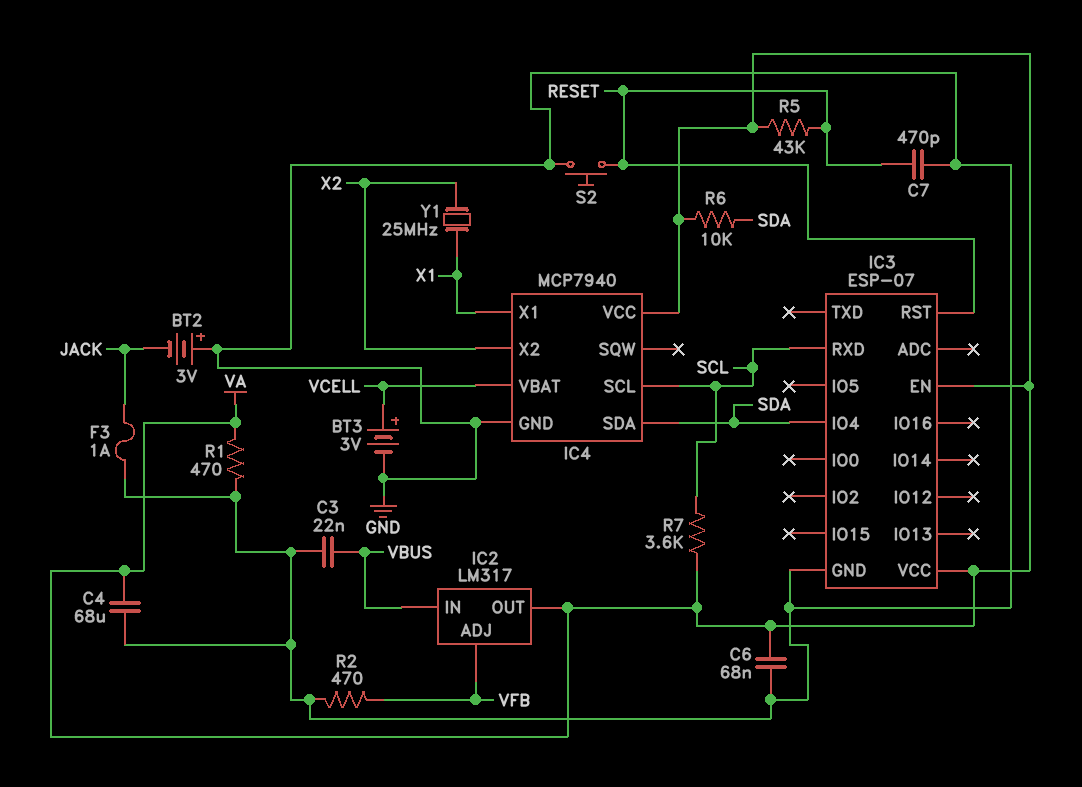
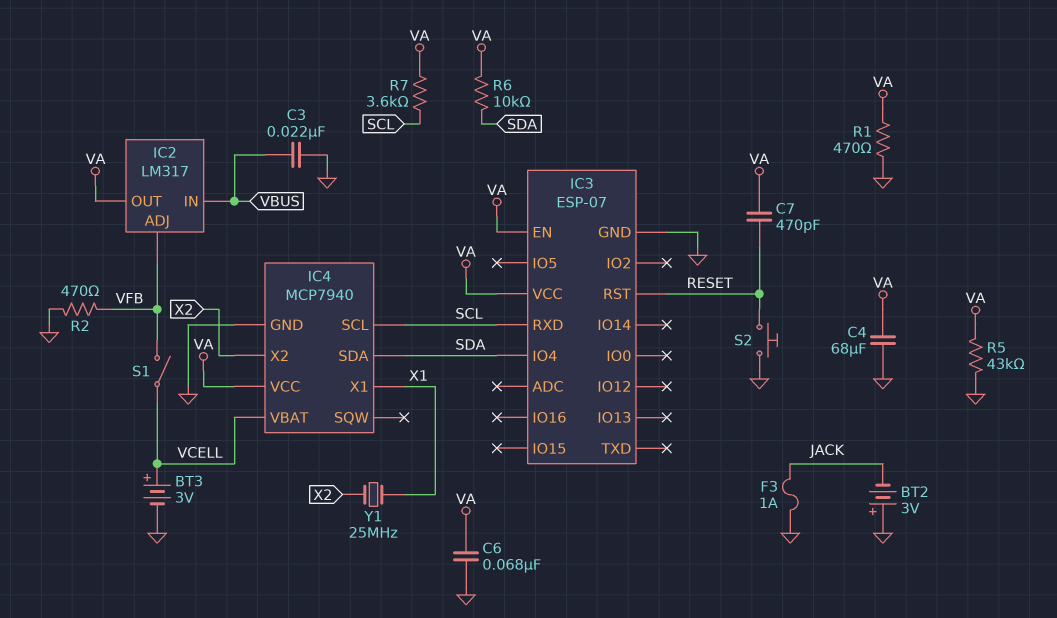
C7: 470pF (GND, RESET) -> 470pF (RESET, VA)
R5: 43k (RESET, VA) -> 43k (GND, VA)
S1: none -> switch (VCELL, VFB)

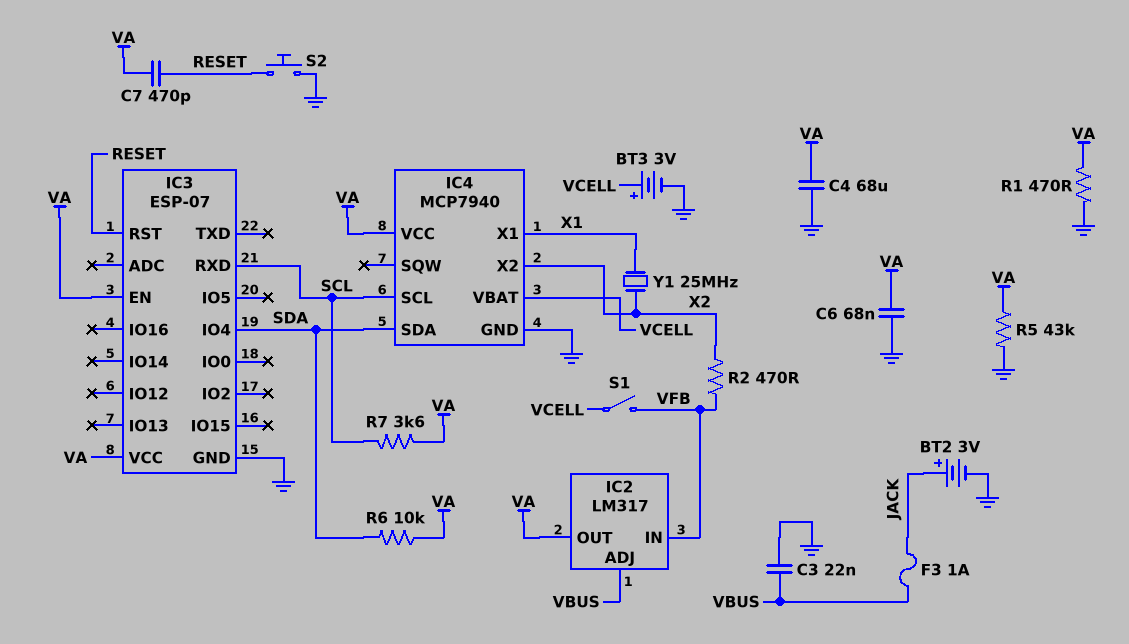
BT2: 3V (plus GND, minus JACK) -> 3V (plus JACK, minus GND)
F3: 1A (GND, JACK) -> 1A (JACK, VBUS)
IC2 pin ADJ: VFB -> VBUS
IC2 pin IN: VBUS -> VFB
R2: 470 (GND, VFB) -> 470 (VFB, X2)

